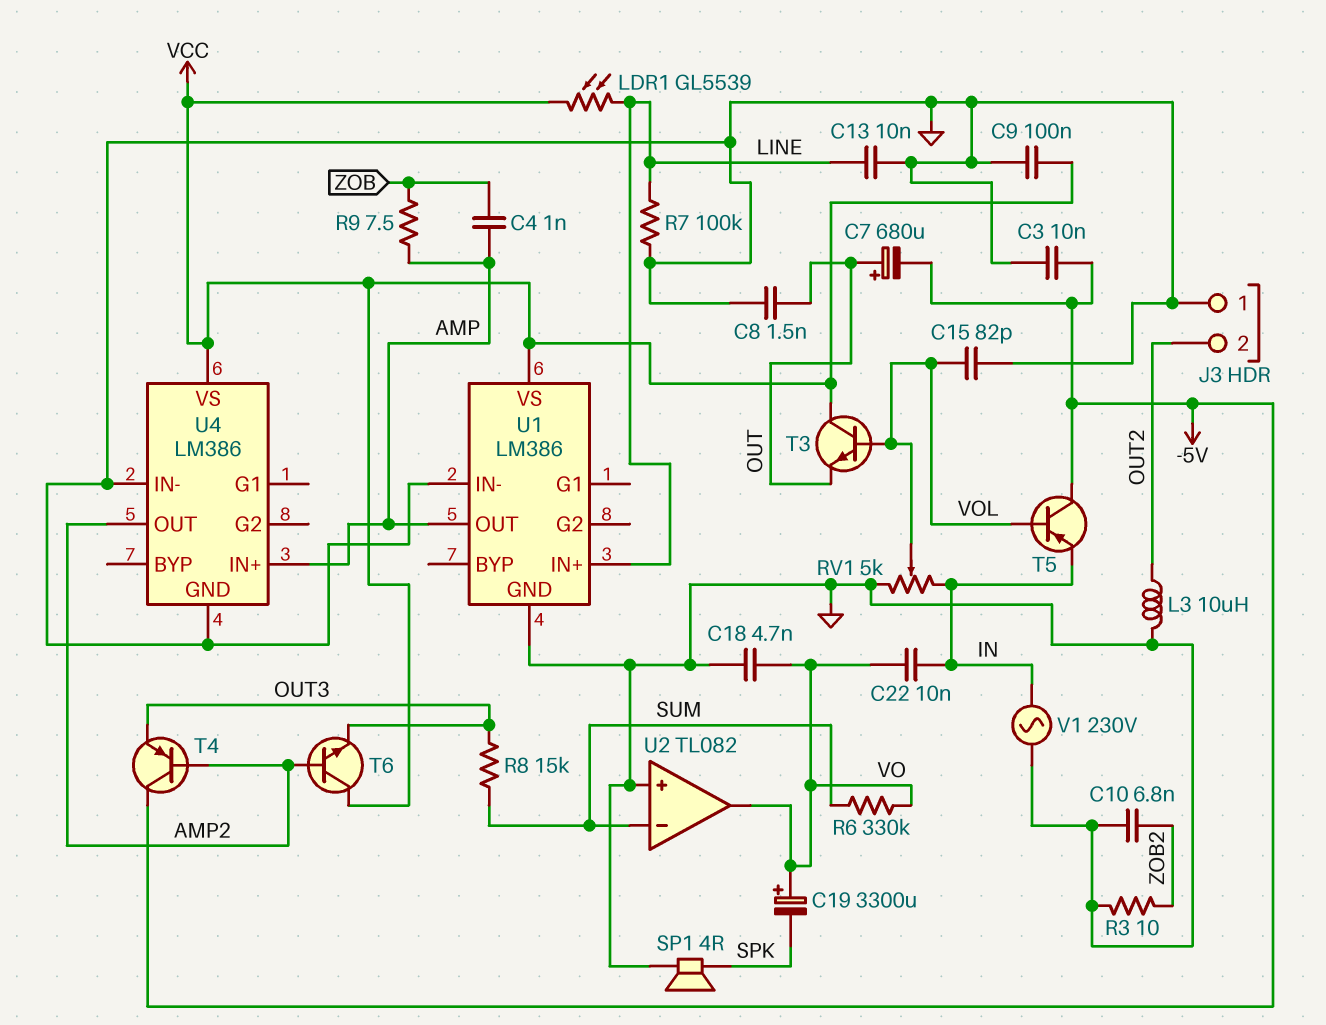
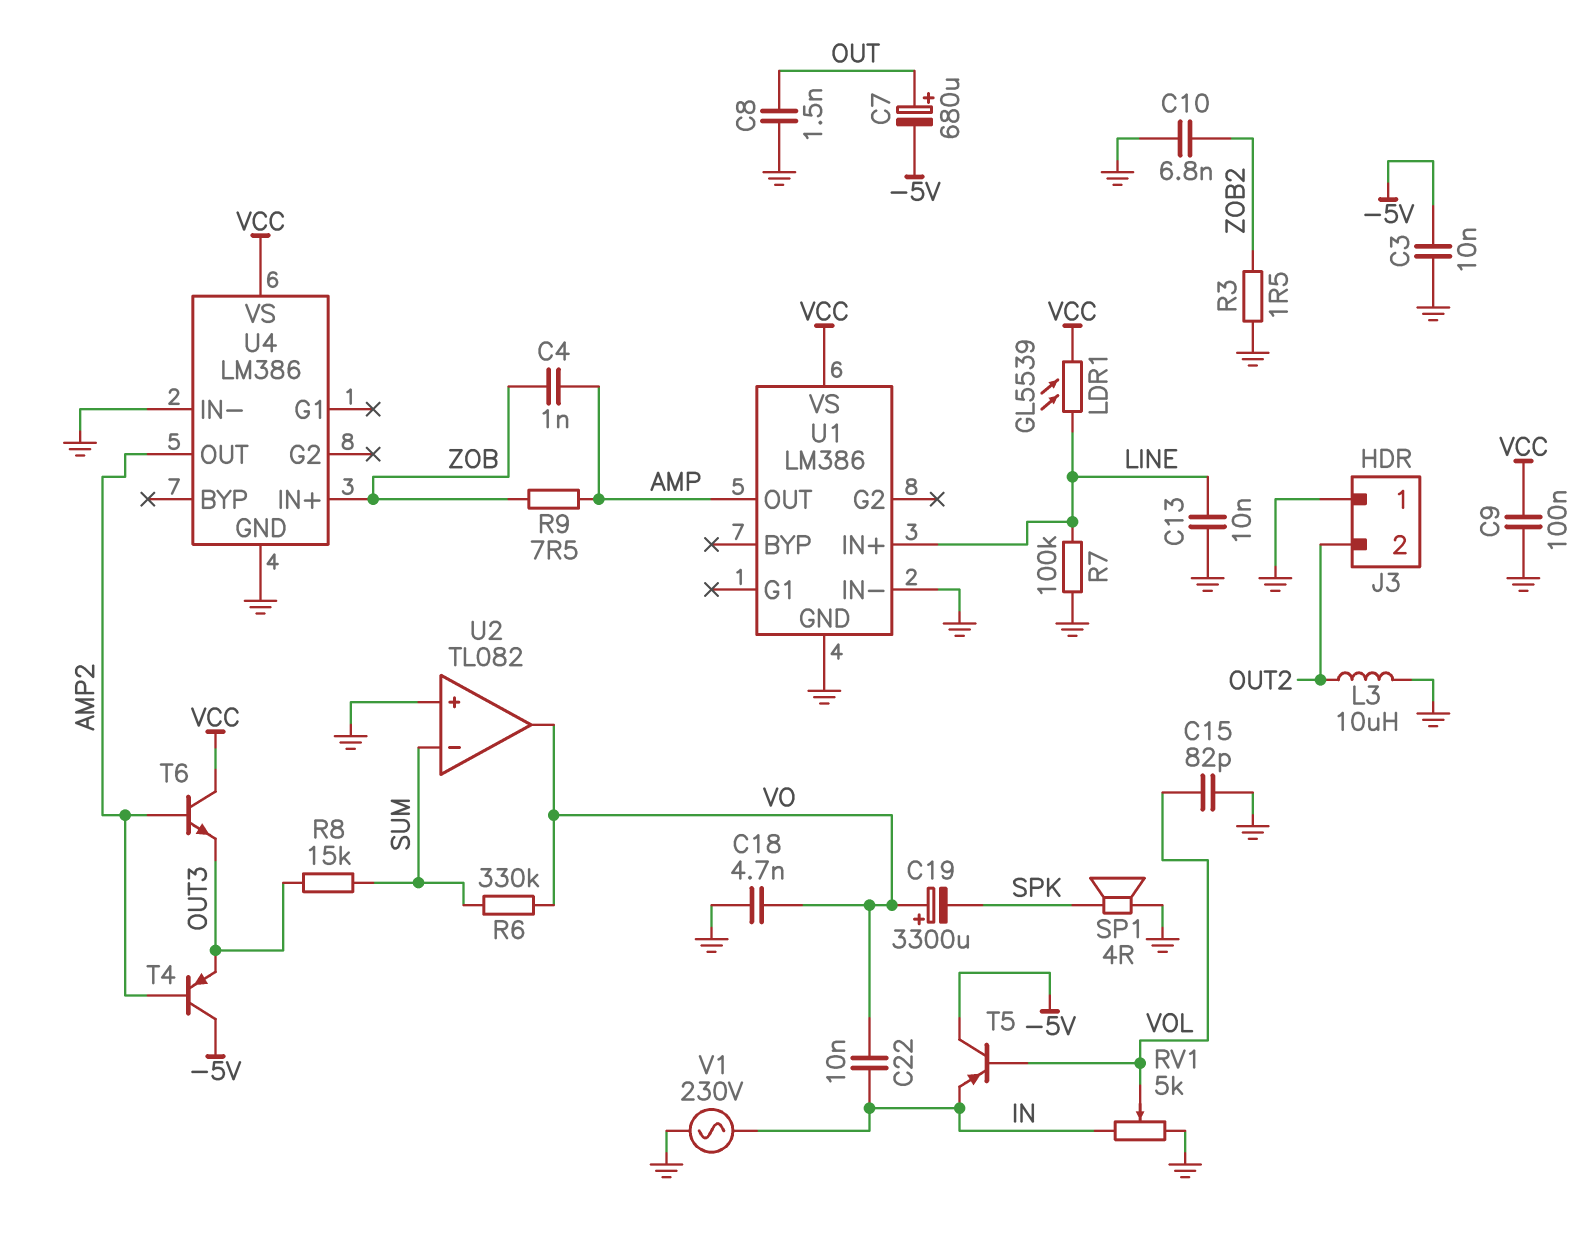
R3: 10 (GND, ZOB2) -> 1.5 (GND, ZOB2)
T3: NPN (B VOL, C VCC, E OUT) -> none
U4 pin IN+: AMP -> ZOB

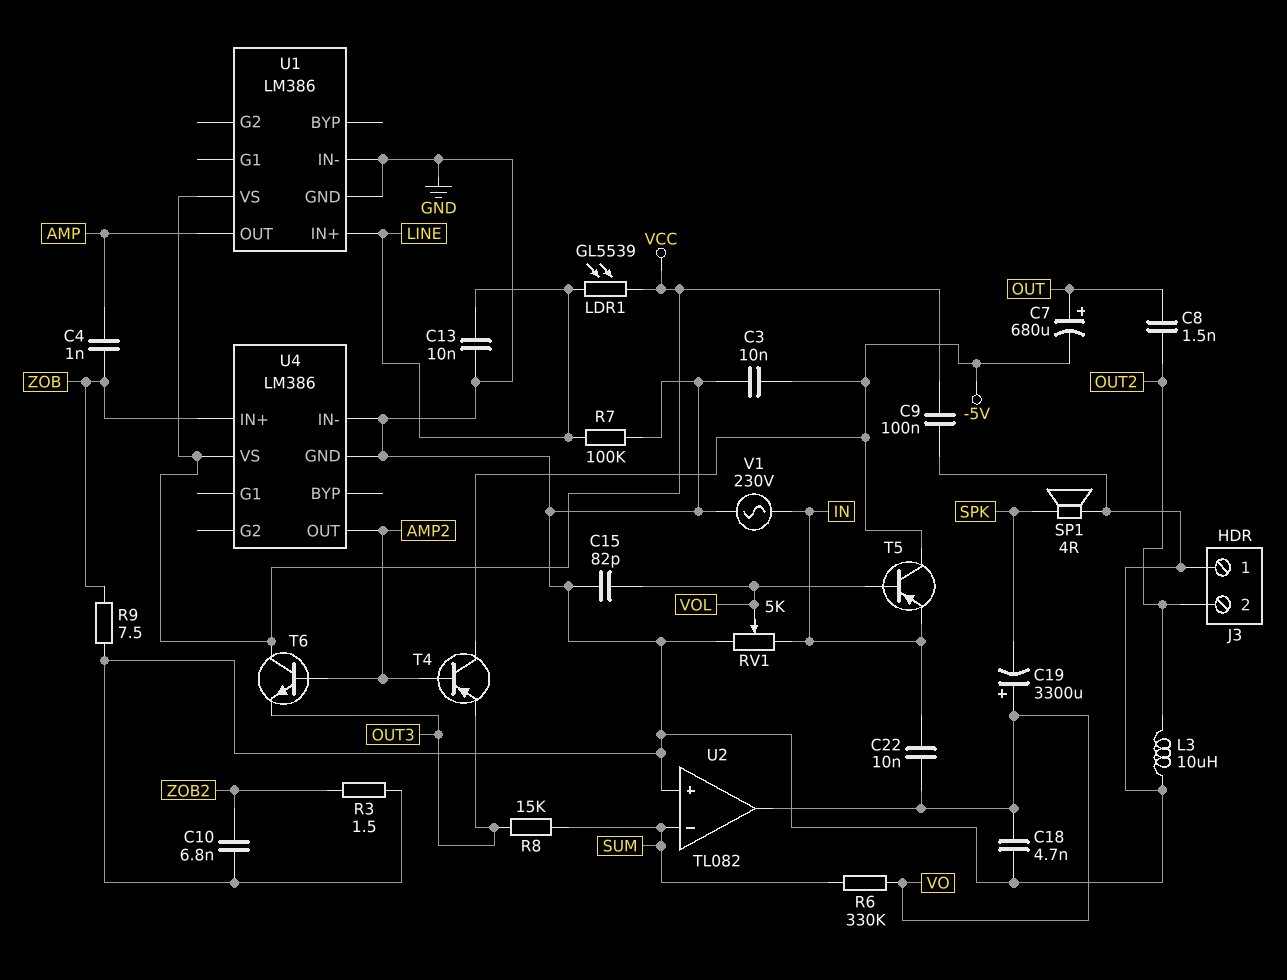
C8: 1.5nF (GND, OUT) -> 1.5nF (OUT, OUT2)
R9: 7.5 (AMP, ZOB) -> 7.5 (GND, ZOB)

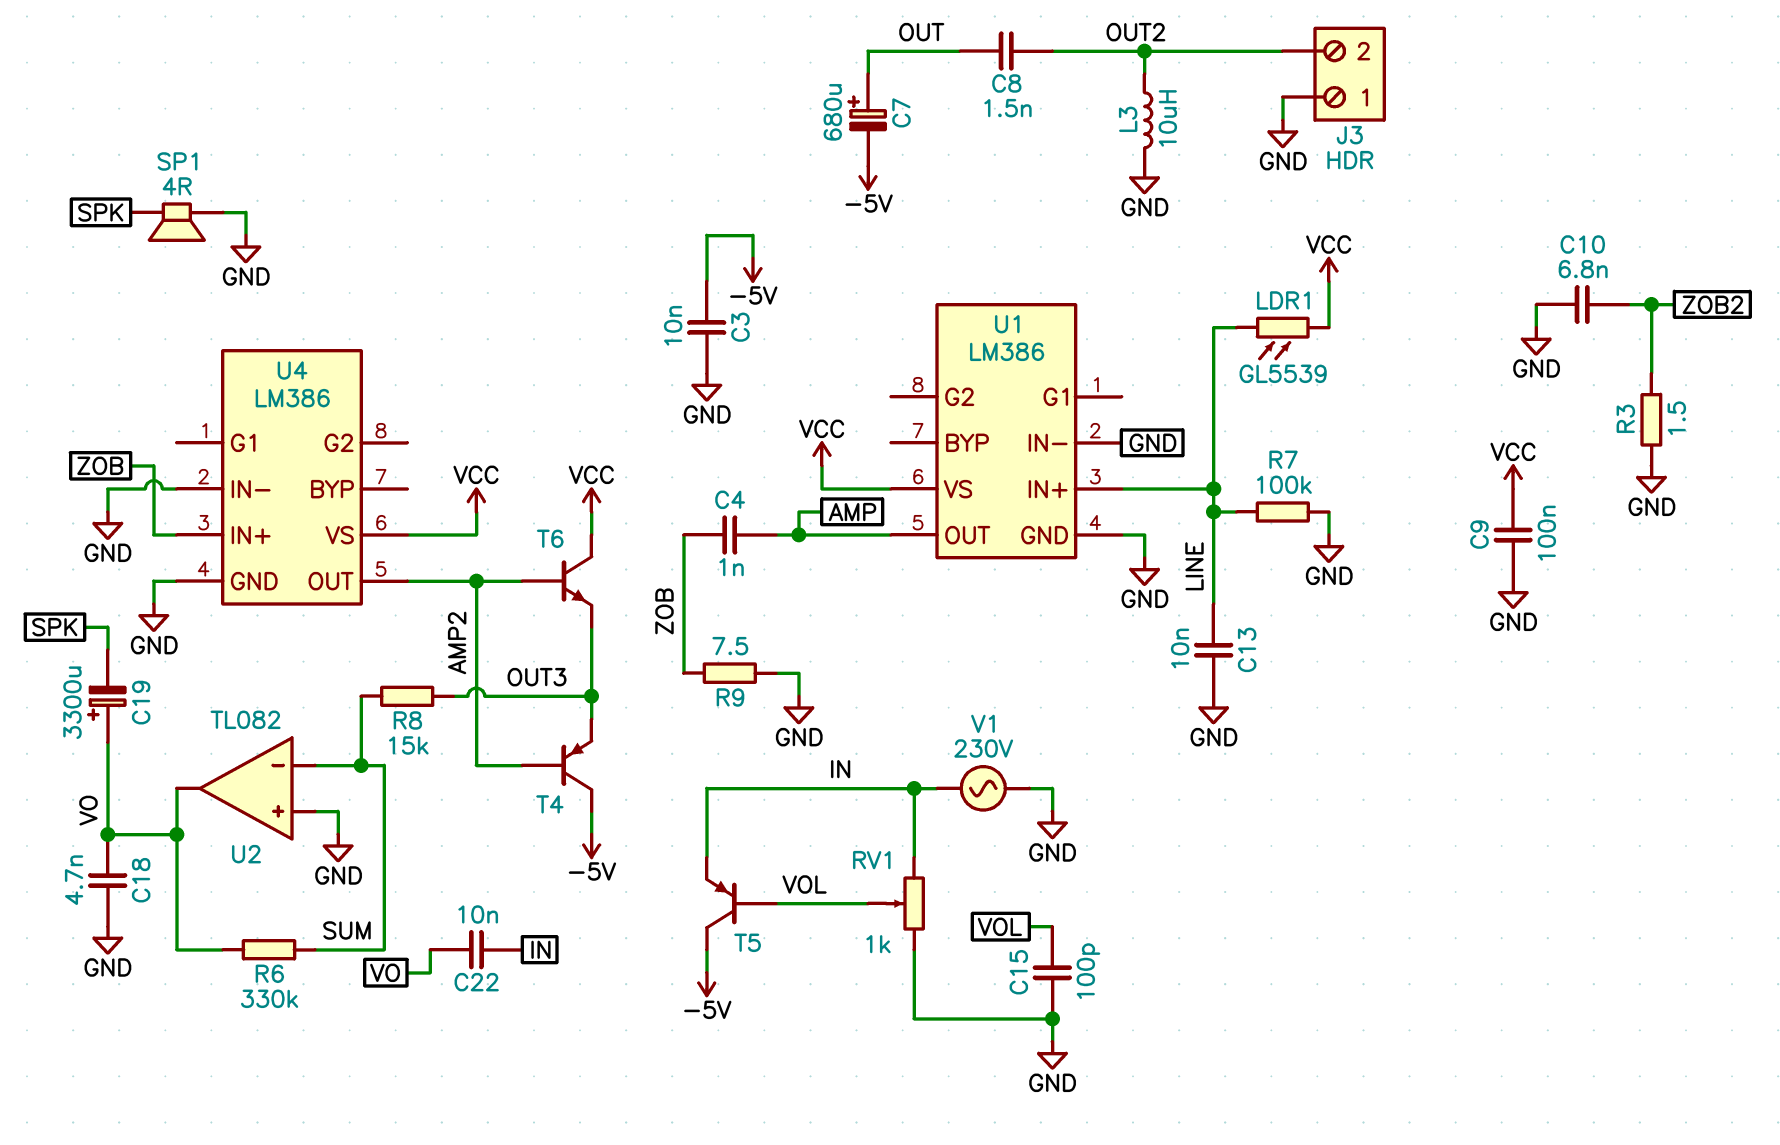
C15: 82pF (GND, VOL) -> 100pF (GND, VOL)
RV1: 5k (GND, IN, wiper VOL) -> 1k (GND, IN, wiper VOL)

